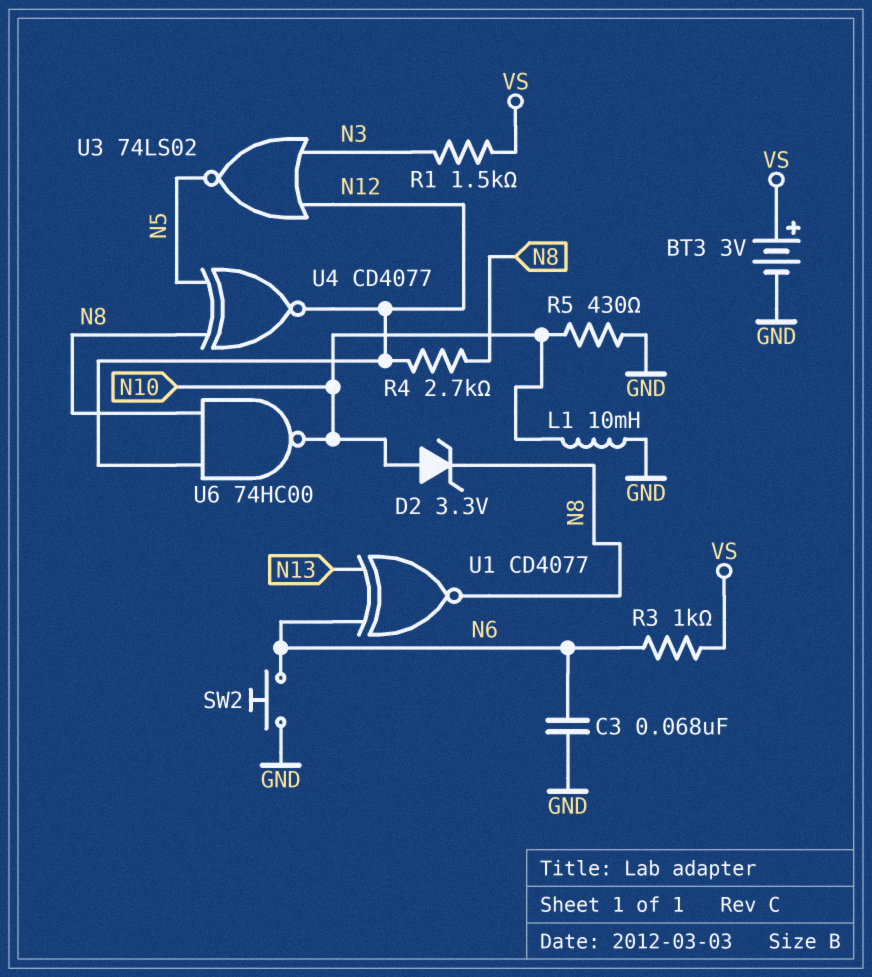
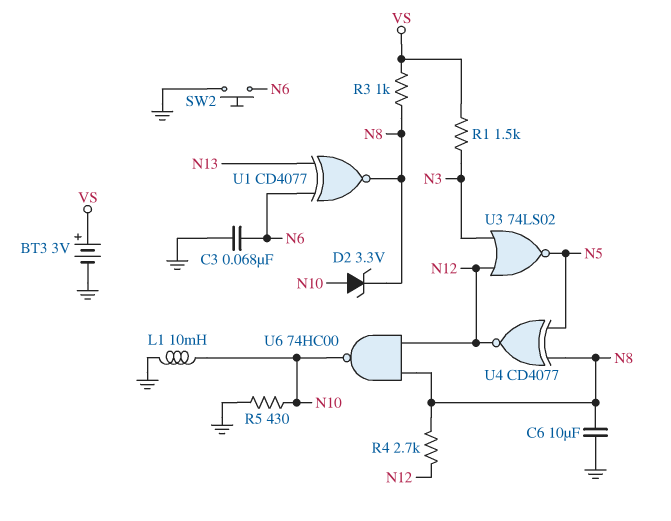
C6: none -> 10uF (GND, N8)
R3: 1k (N6, VS) -> 1k (N8, VS)

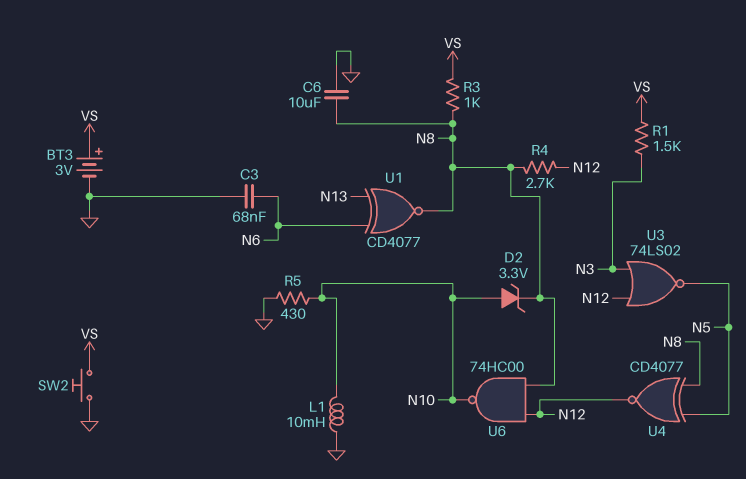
SW2: button (GND, N6) -> button (GND, VS)

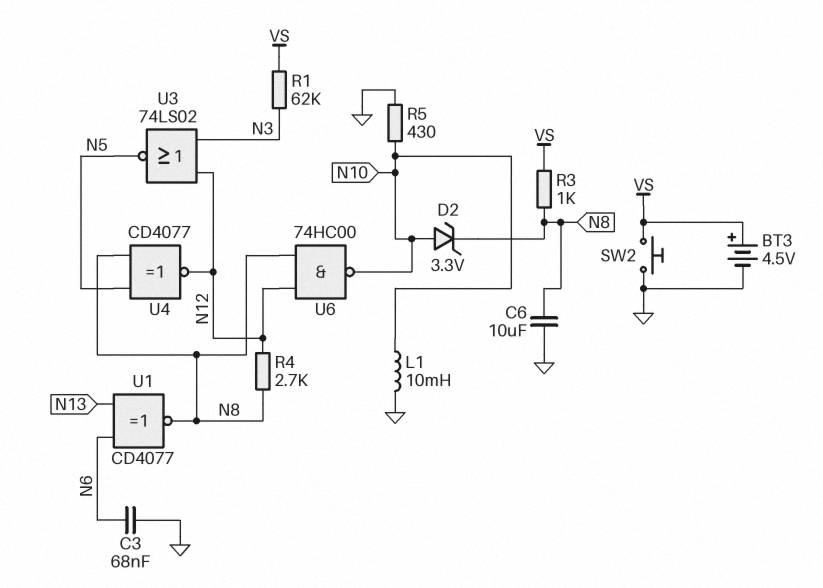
BT3: 3V (plus VS, minus GND) -> 4.5V (plus VS, minus GND)
R1: 1.5k (N3, VS) -> 62k (N3, VS)

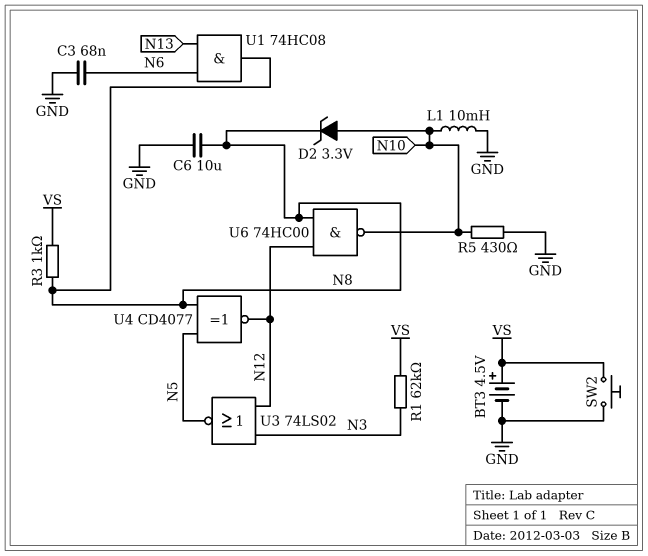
R4: 2.7k (N8, N12) -> none
U1: XNOR CD4077 (in N6, in N13, out N8) -> AND 74HC08 (in N6, in N13, out N8)

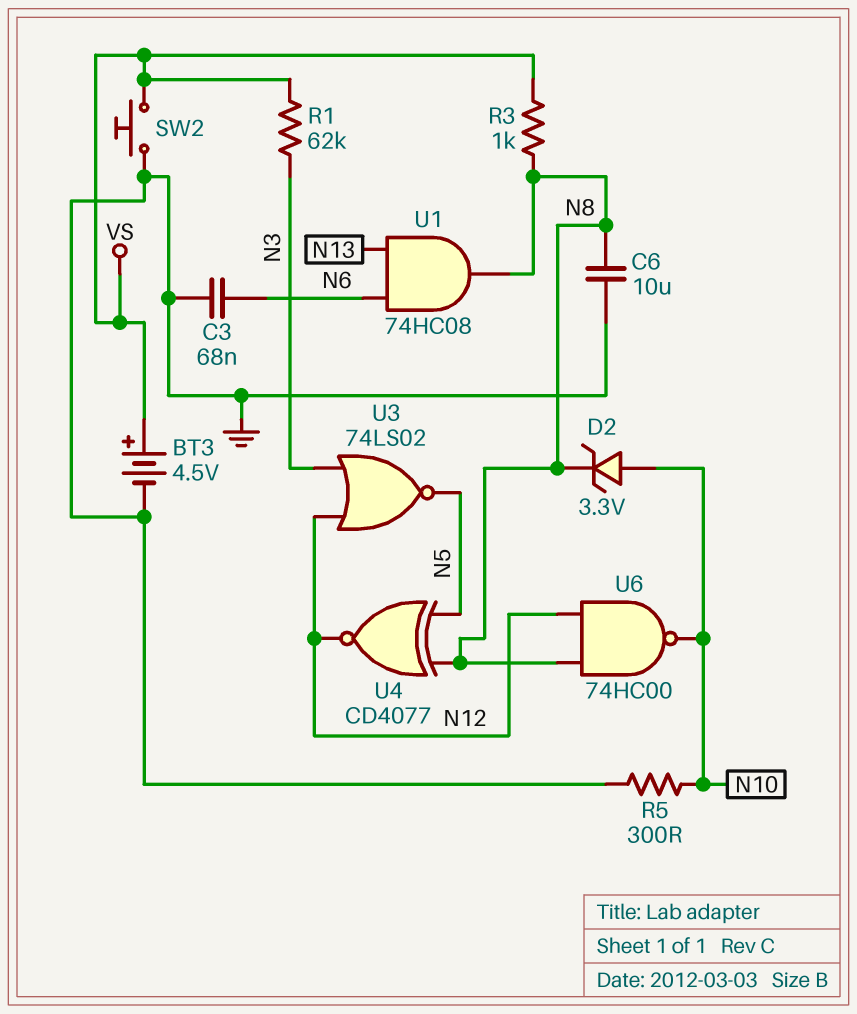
L1: 10mH (GND, N10) -> none
R5: 430 (GND, N10) -> 300 (GND, N10)

